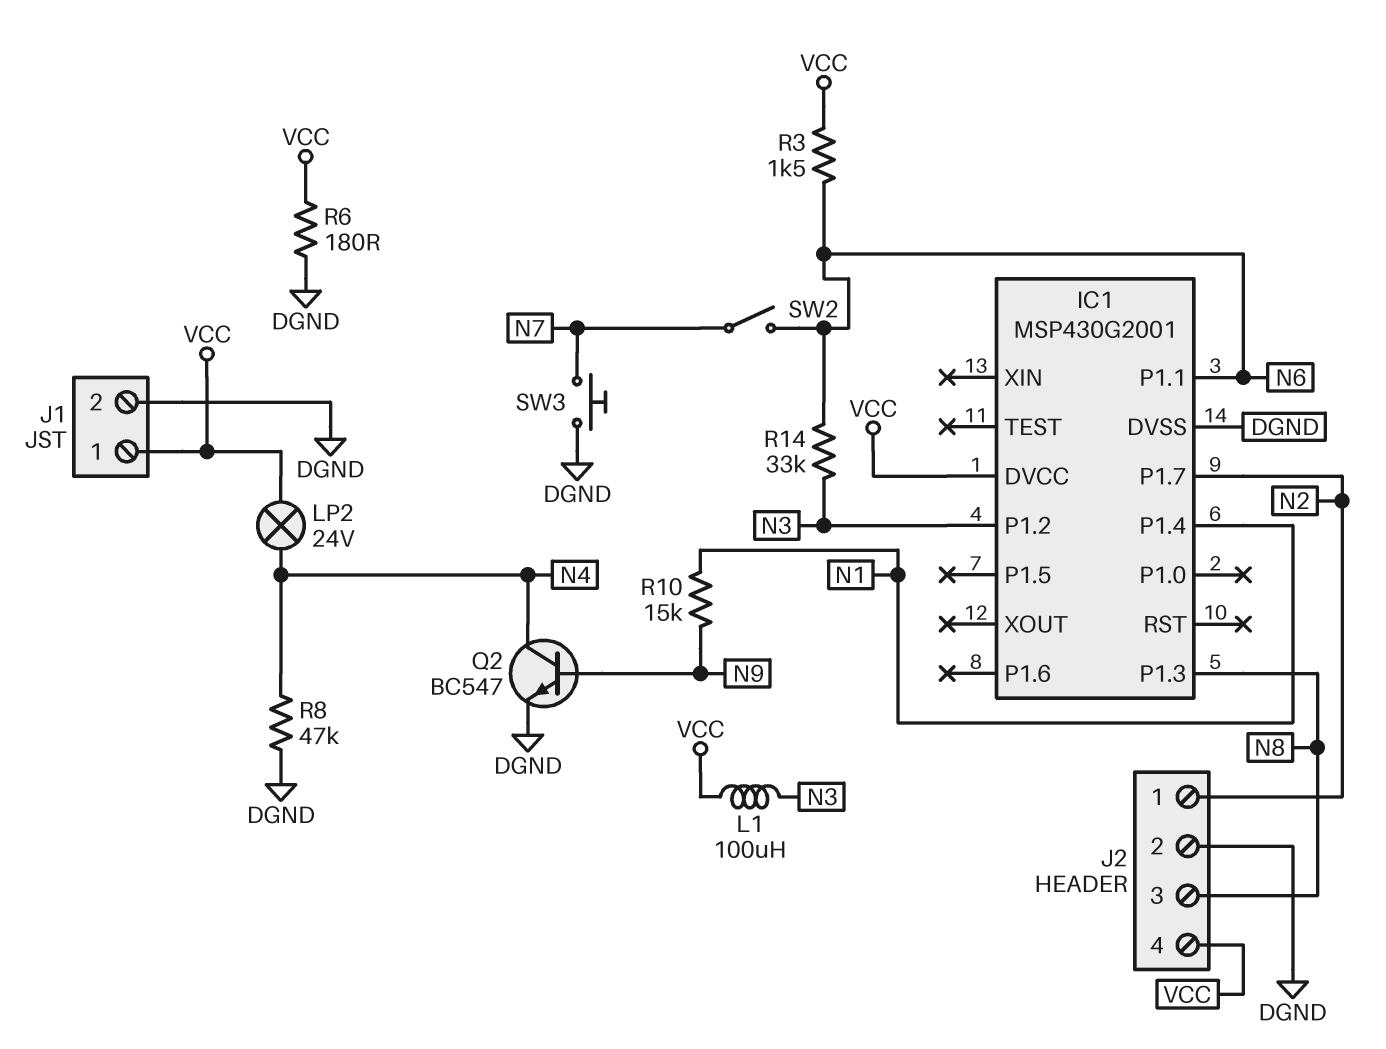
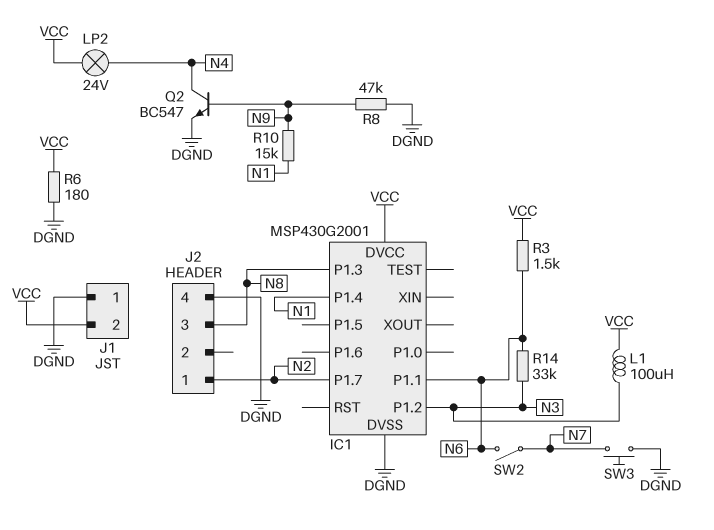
J1 pin 1: VCC -> DGND
J1 pin 2: DGND -> VCC
J2 pin 2: DGND -> none
J2 pin 4: VCC -> DGND
R8: 47k (DGND, N4) -> 47k (DGND, N9)

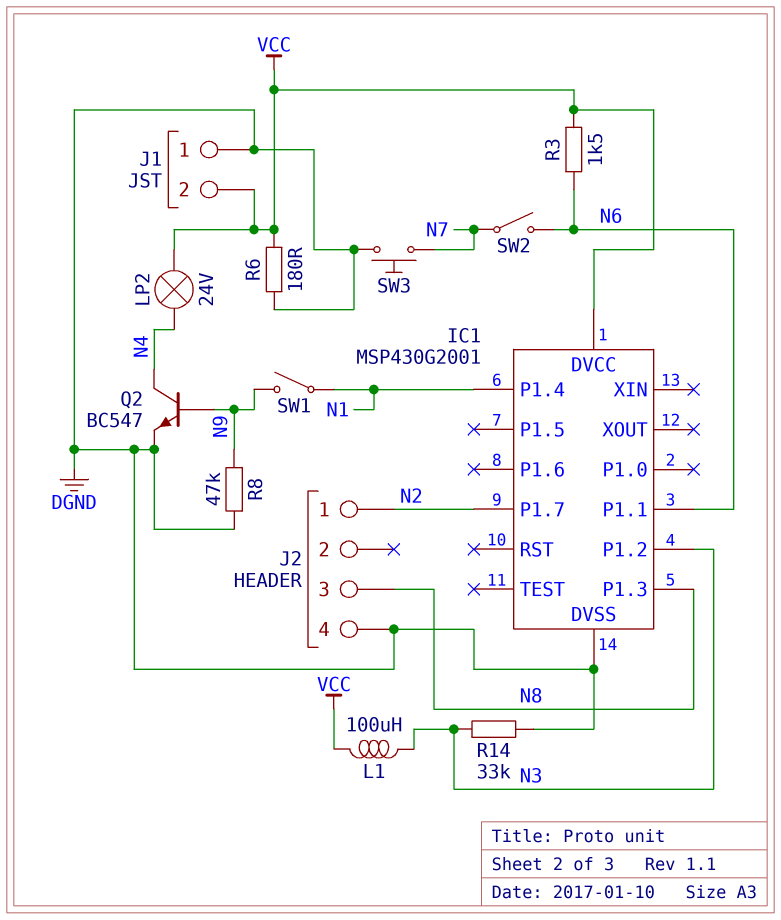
R10: 15k (N1, N9) -> none
R14: 33k (N3, N6) -> 33k (DGND, N3)
SW1: none -> switch (N1, N9)

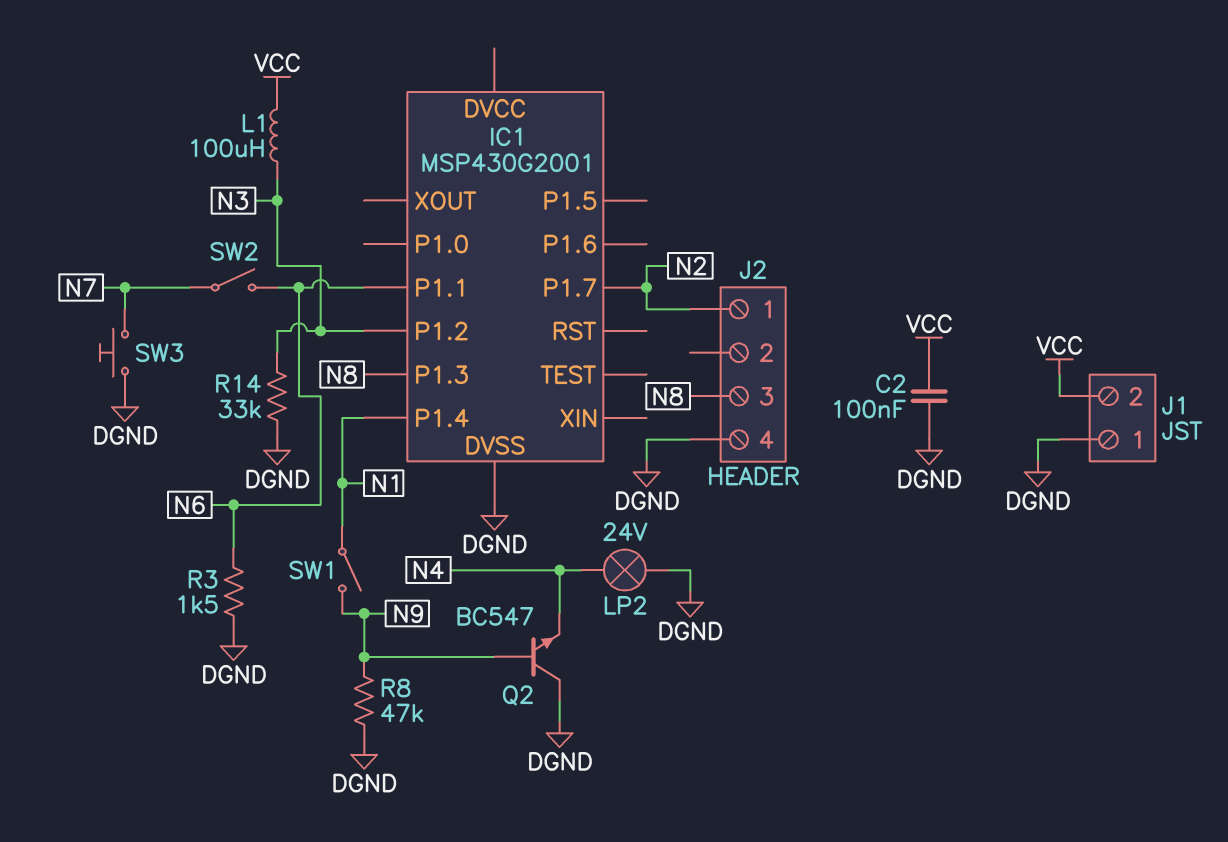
C2: none -> 100nF (DGND, VCC)
IC1 pin DVCC: VCC -> none
LP2: lamp 24V (N4, VCC) -> lamp 24V (DGND, N4)
Q2: NPN BC547 (B N9, C N4, E DGND) -> NPN BC547 (B N9, C DGND, E N4)
R3: 1.5k (N6, VCC) -> 1.5k (DGND, N6)
R6: 180 (DGND, VCC) -> none

